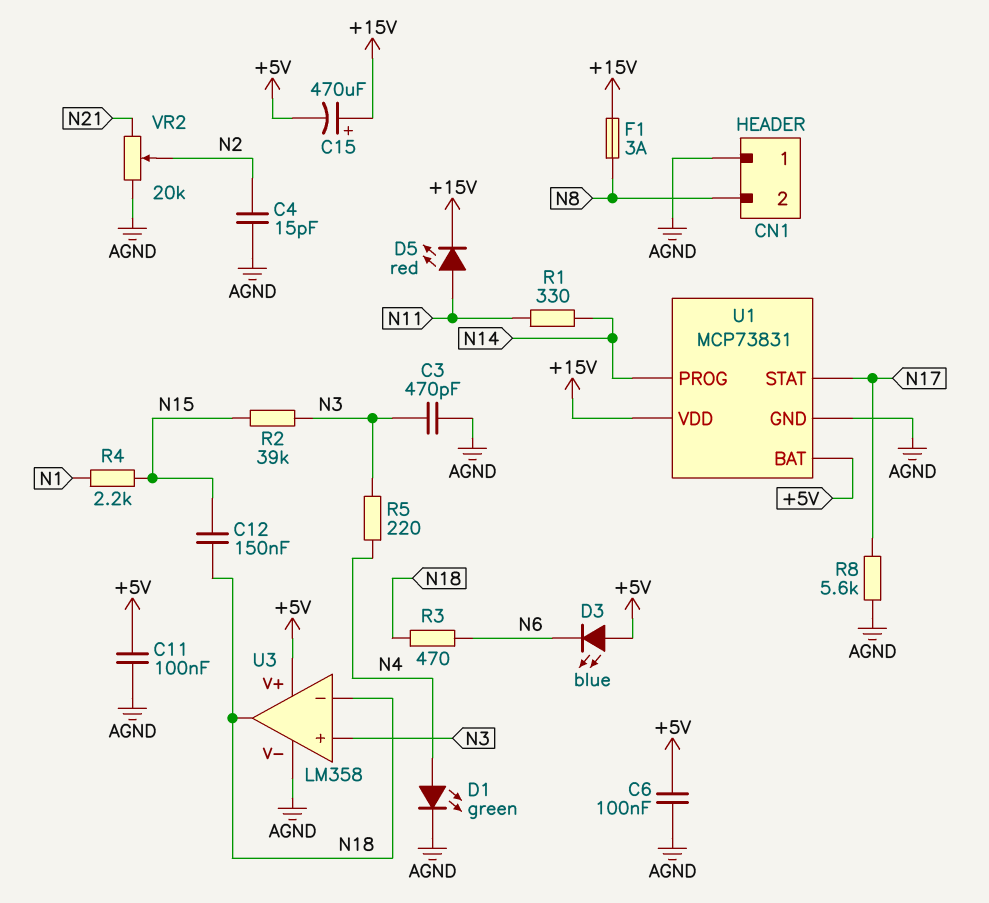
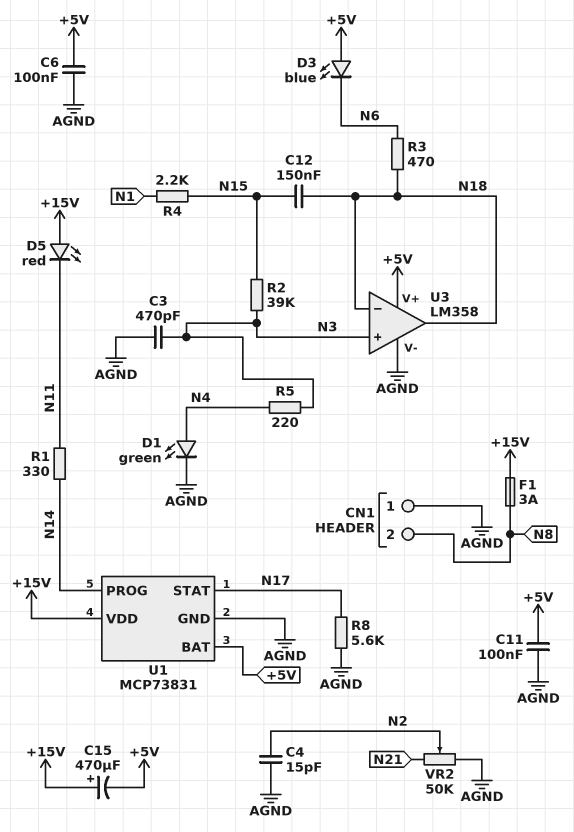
D5: LED red (A N11, K +15V) -> LED red (A +15V, K N11)
VR2: 20k (AGND, N21, wiper N2) -> 50k (AGND, N21, wiper N2)

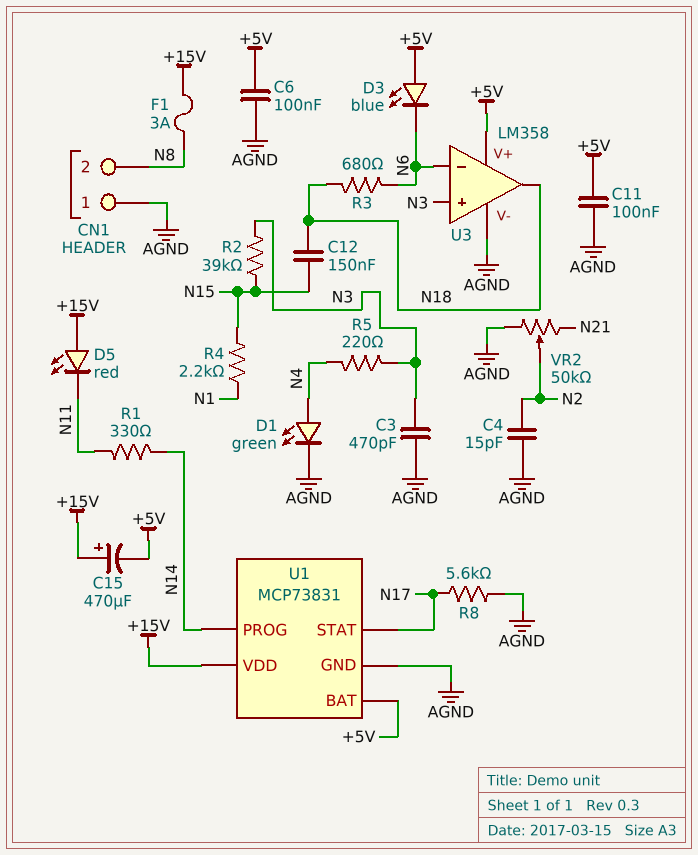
R3: 470 (N6, N18) -> 680 (N6, N18)
U3 pin in-: N18 -> N6

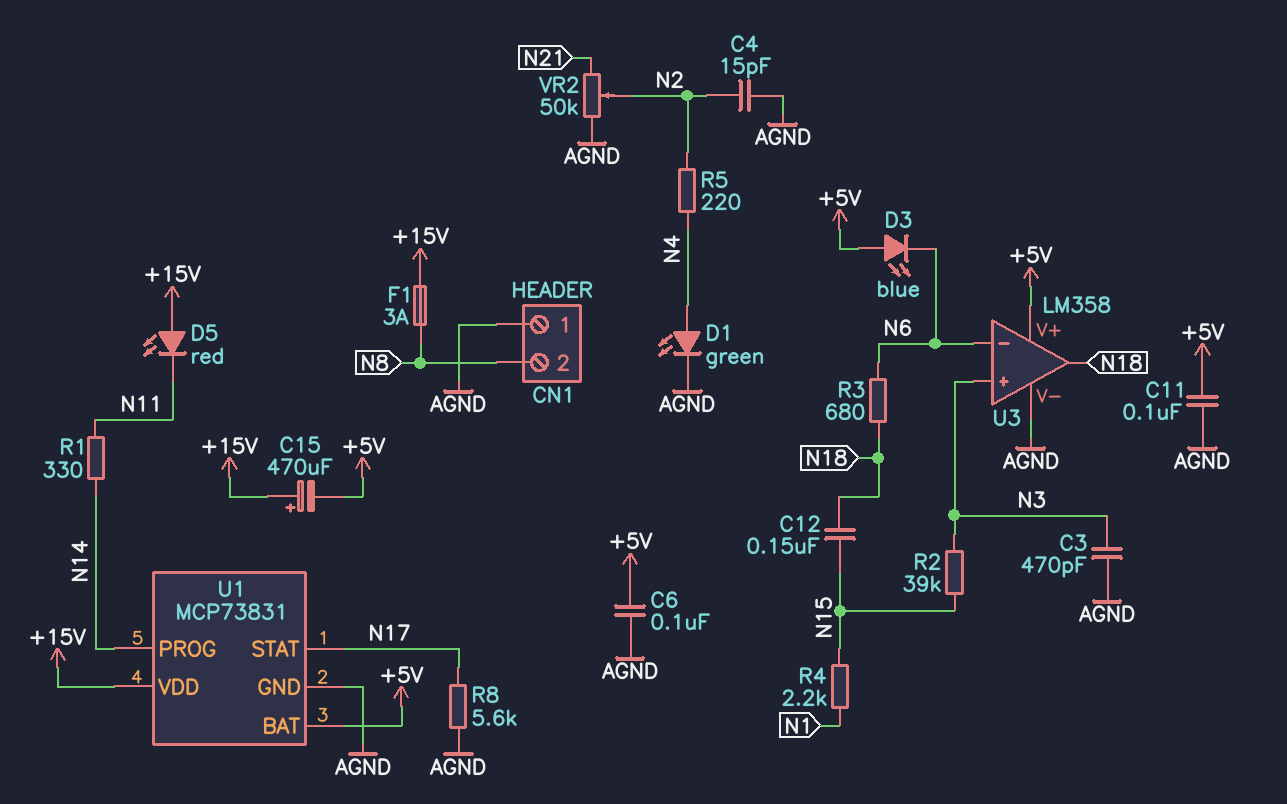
R5: 220 (N3, N4) -> 220 (N2, N4)

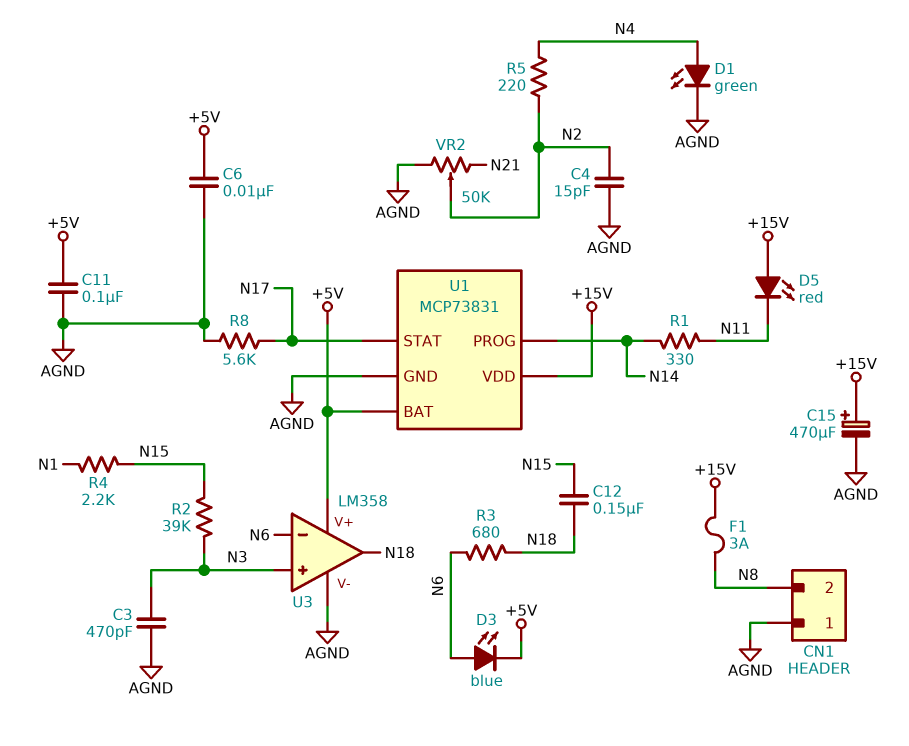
C6: 100nF (+5V, AGND) -> 10nF (+5V, AGND)
C15: 470uF (plus +15V, minus +5V) -> 470uF (plus +15V, minus AGND)
D3: LED blue (A +5V, K N6) -> LED blue (A N6, K +5V)

